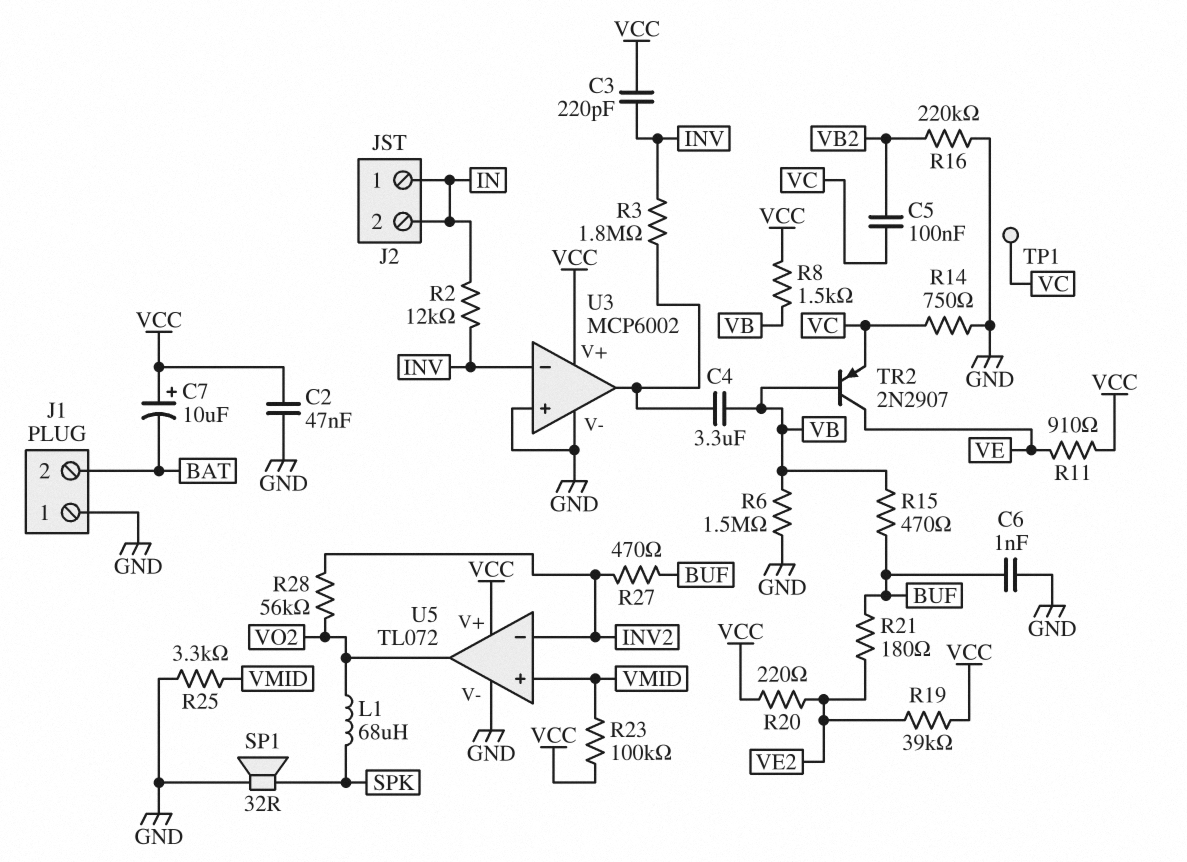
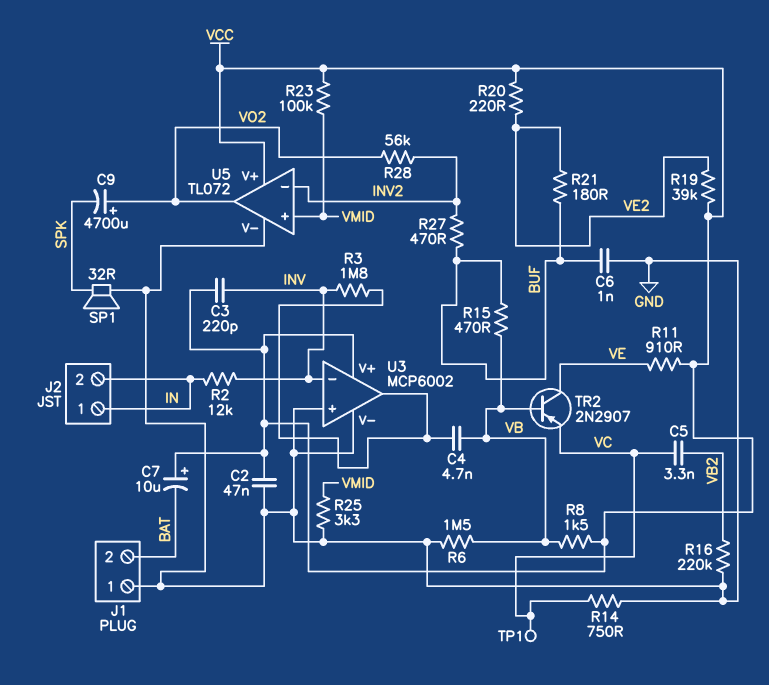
C4: 3.3uF (U3/out, VB) -> 4.7nF (U3/out, VB)
C5: 100nF (VB2, VC) -> 3.3nF (VB2, VC)
C9: none -> 4700uF (plus VO2, minus SPK)
L1: 68uH (SPK, VO2) -> none

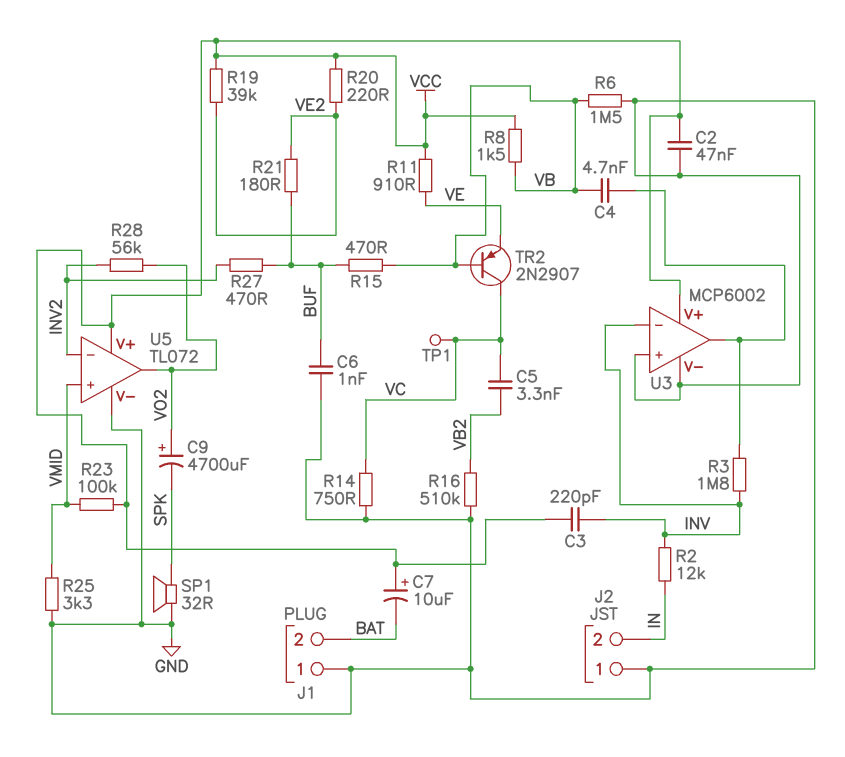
J2 pin 1: IN -> GND
R16: 220k (GND, VB2) -> 510k (GND, VB2)
TR2: PNP 2N2907 (B VB, C VE, E VC) -> PNP 2N2907 (B VB, C VC, E VE)

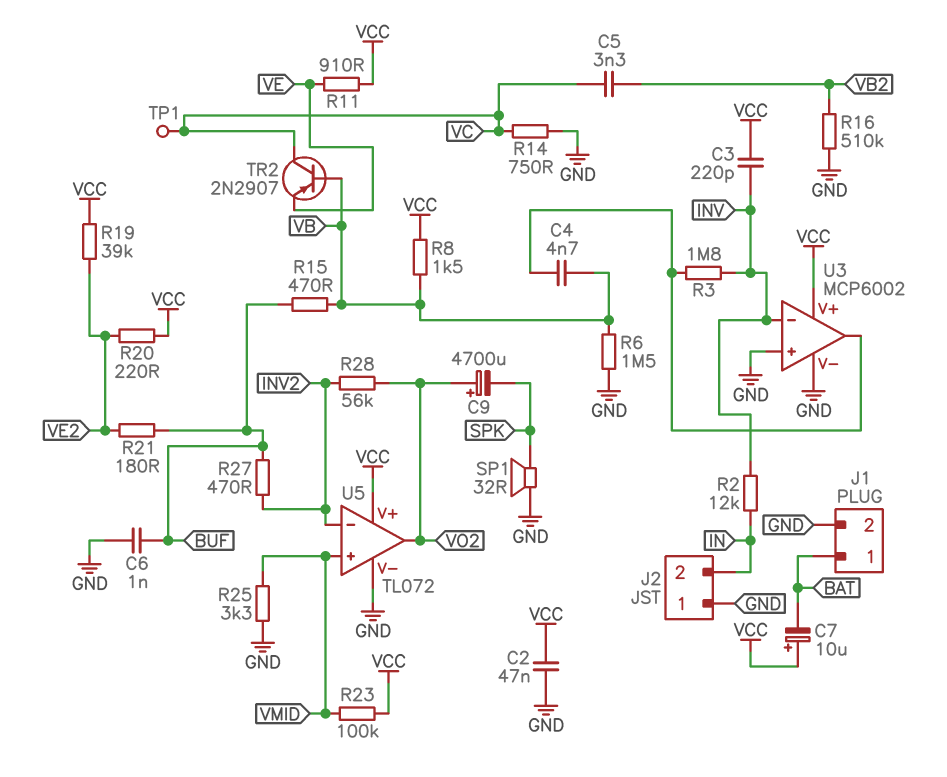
J1 pin 1: GND -> BAT
J1 pin 2: BAT -> GND

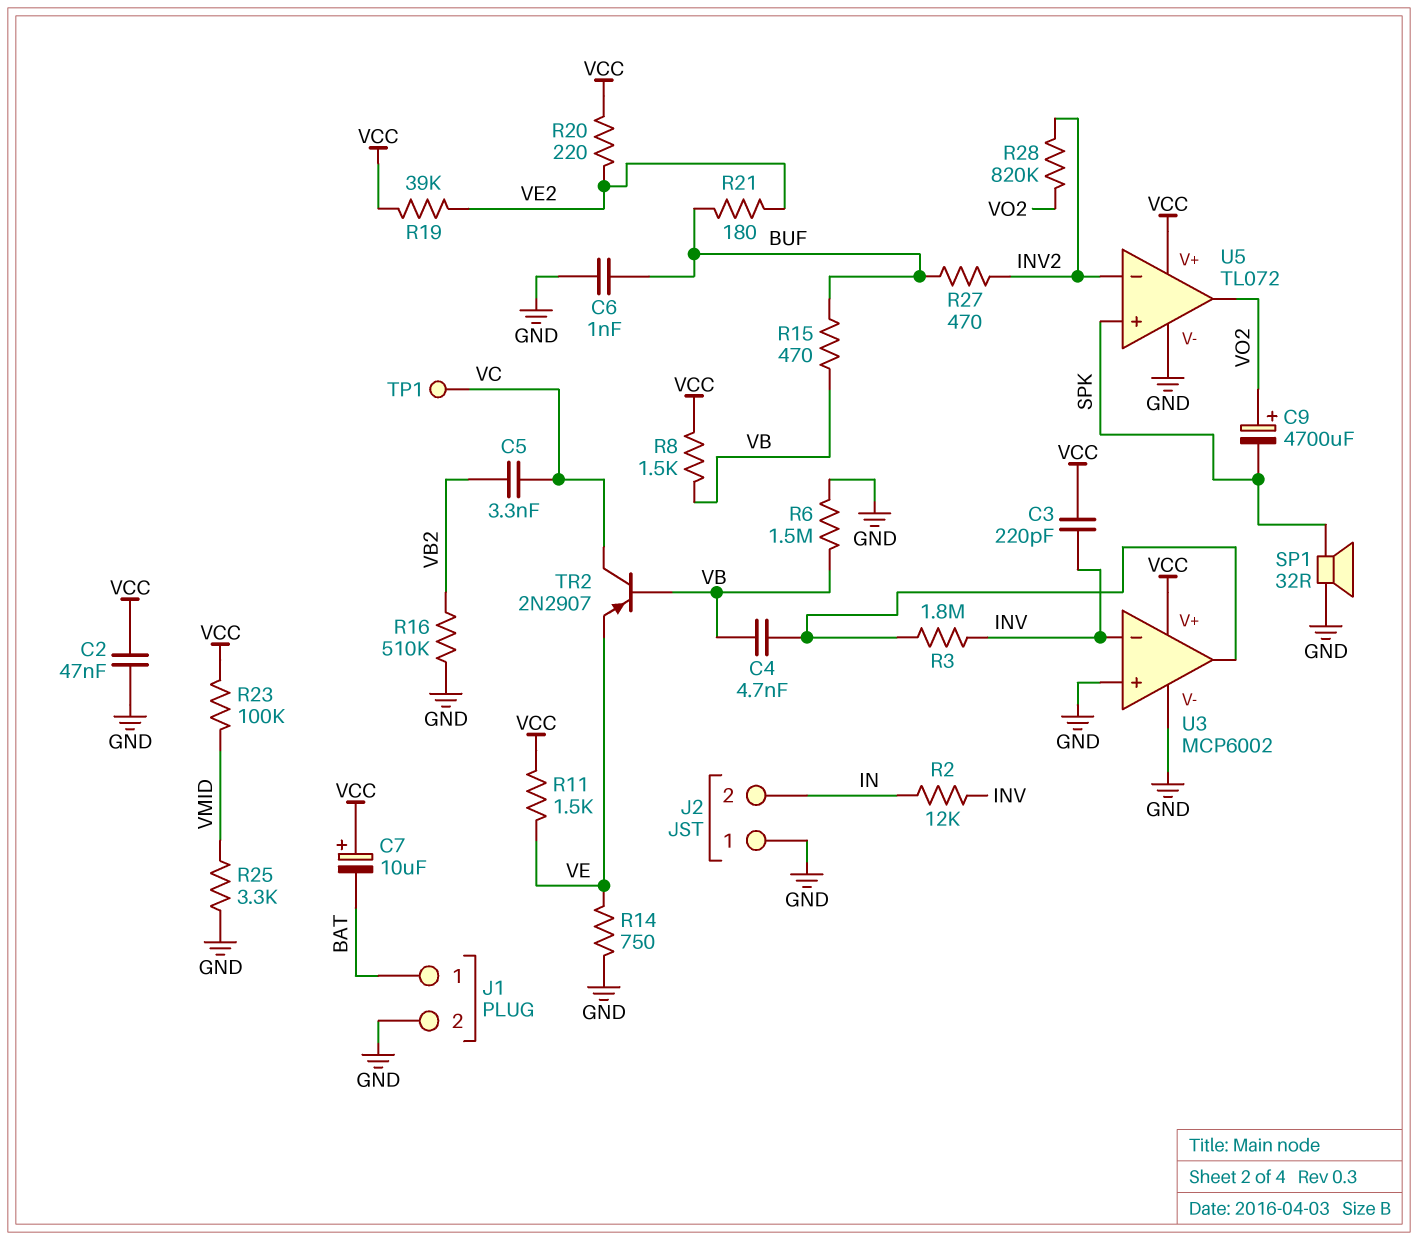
R11: 910 (VCC, VE) -> 1.5k (VCC, VE)
R14: 750 (GND, VC) -> 750 (GND, VE)
R28: 56k (INV2, VO2) -> 820k (INV2, VO2)
U5 pin in+: VMID -> SPK

